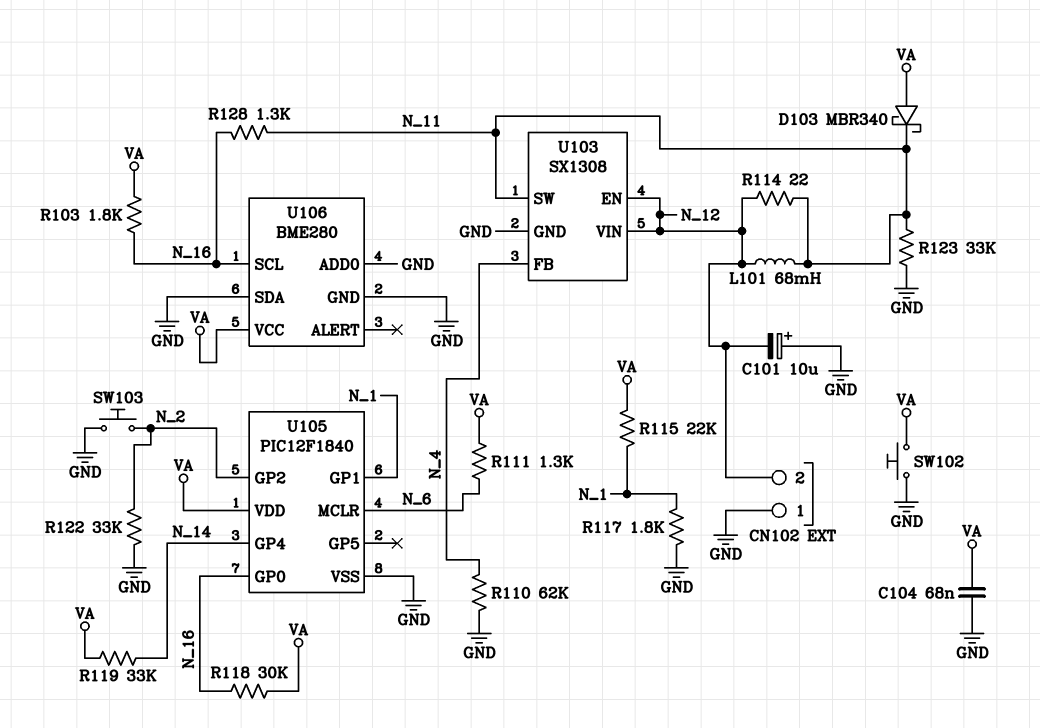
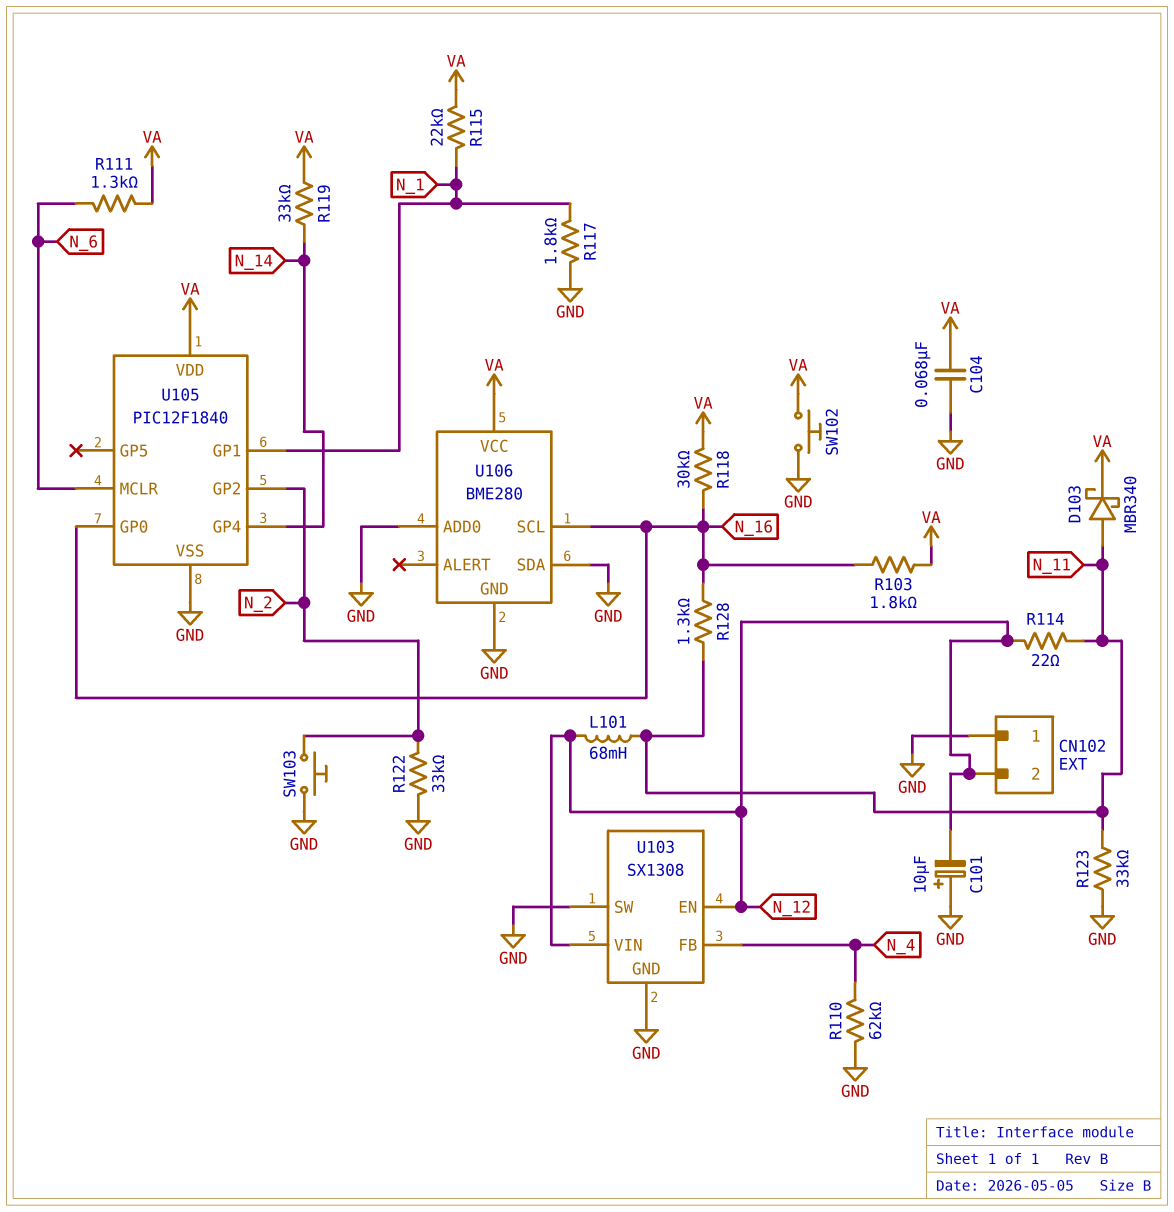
D103: schottky MBR340 (A VA, K N_11) -> schottky MBR340 (A N_11, K VA)
U103 pin SW: N_11 -> GND

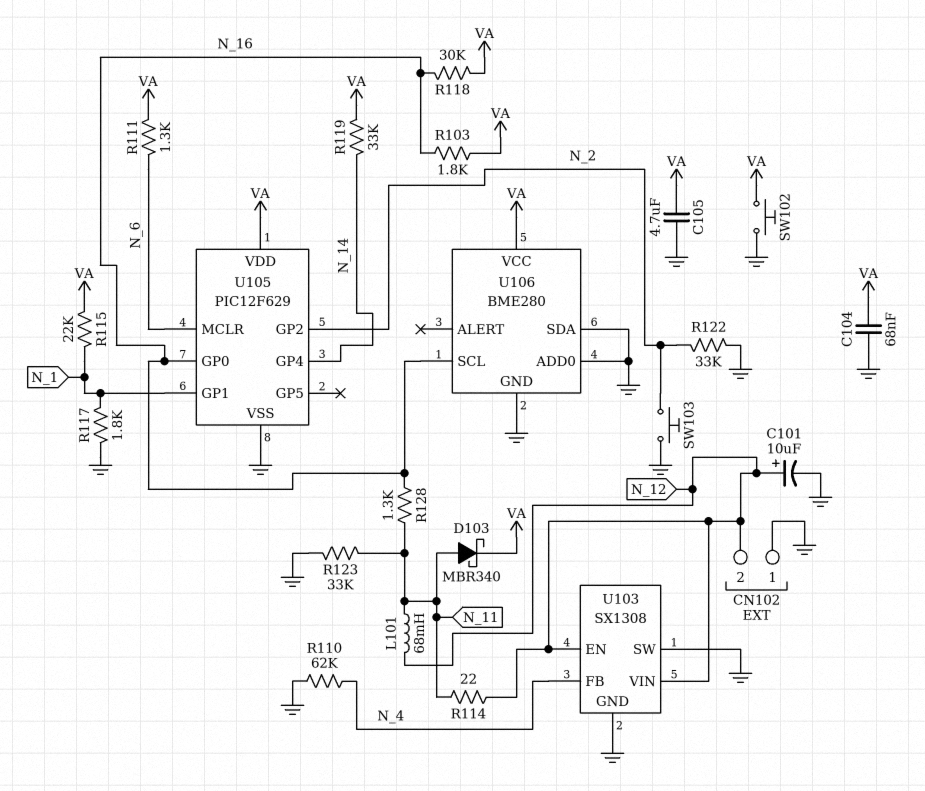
C101: 10uF (plus GND, minus N_12) -> 10uF (plus N_12, minus GND)
C105: none -> 4.7uF (GND, VA)
U105: PIC12F1840 -> PIC12F629

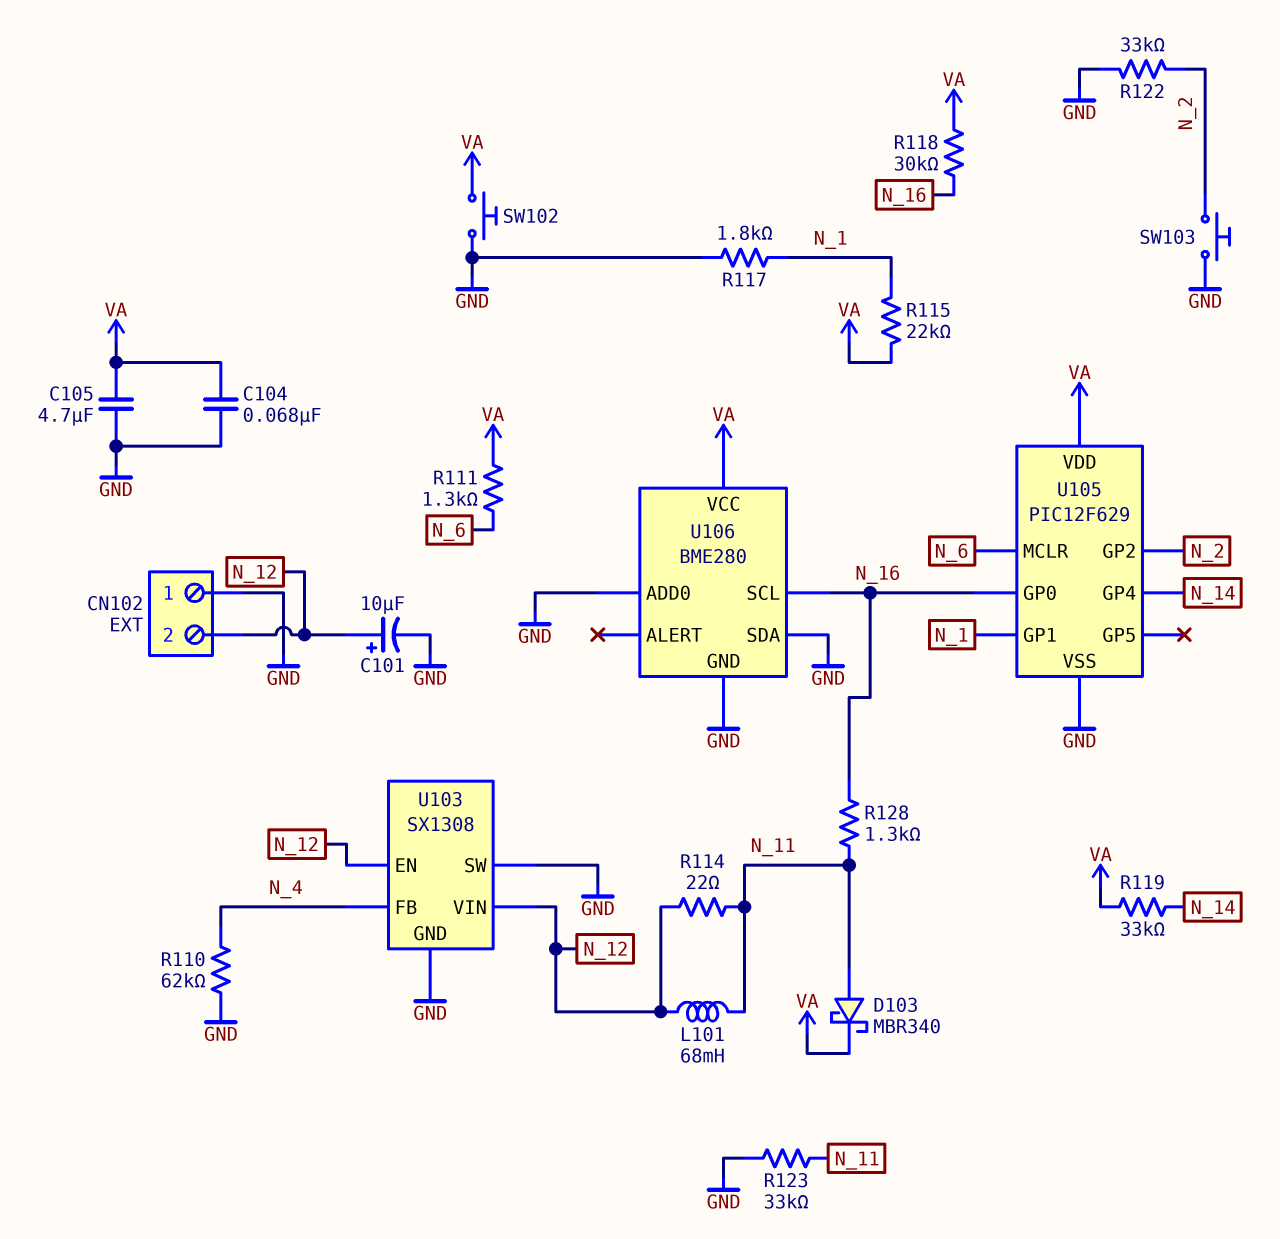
R103: 1.8k (N_16, VA) -> none

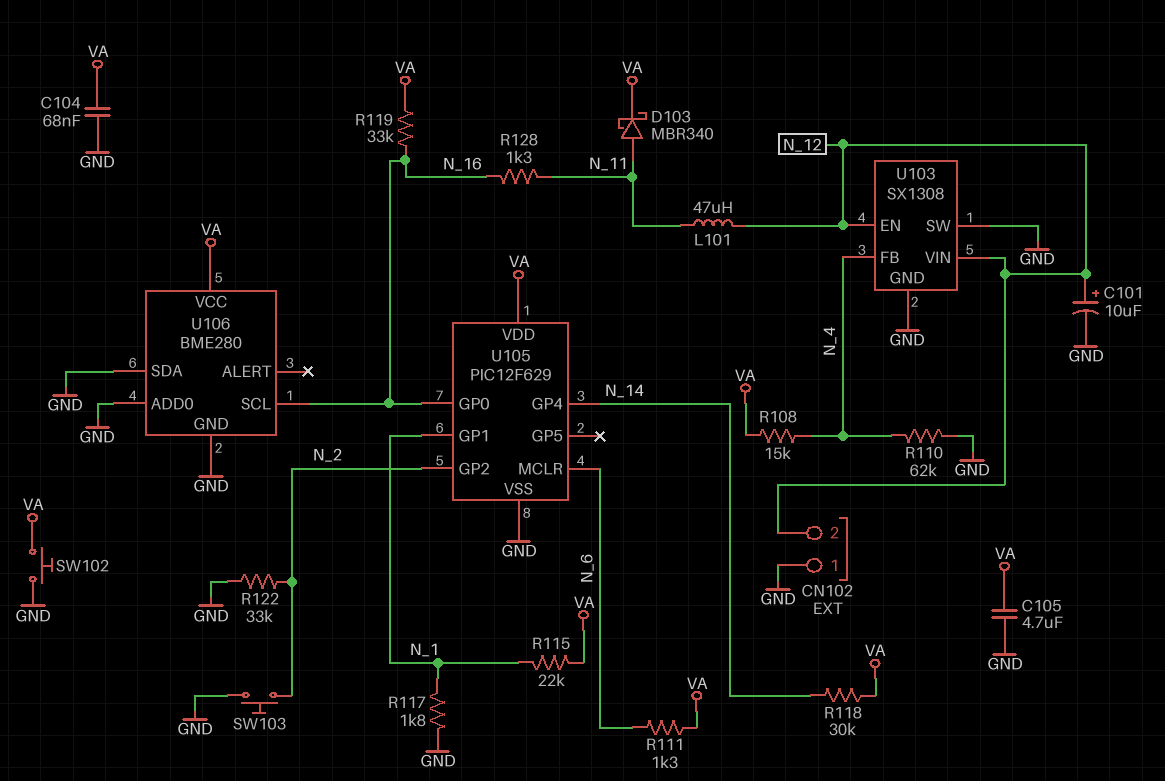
L101: 68mH (N_11, N_12) -> 47uH (N_11, N_12)
R108: none -> 15k (N_4, VA)
R114: 22 (N_11, N_12) -> none
R118: 30k (N_16, VA) -> 30k (N_14, VA)
R119: 33k (N_14, VA) -> 33k (N_16, VA)
R123: 33k (GND, N_11) -> none

